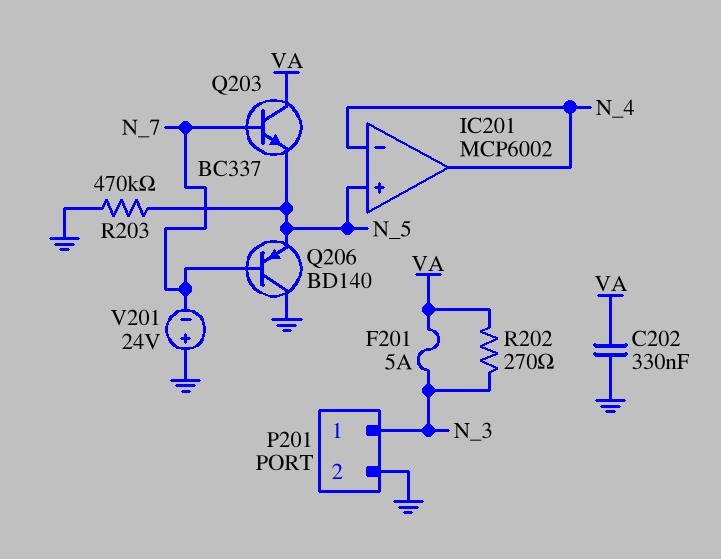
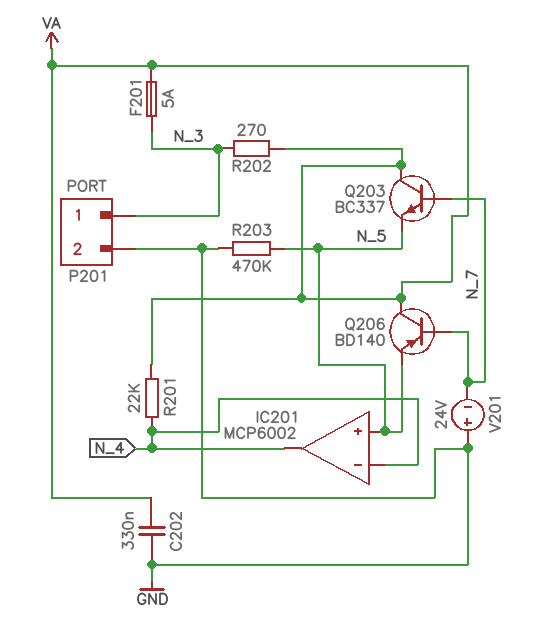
Q206: PNP BD140 (B N_7, C GND, E N_5) -> PNP BD140 (B N_7, C VA, E N_5)
R201: none -> 22k (N_4, VA)

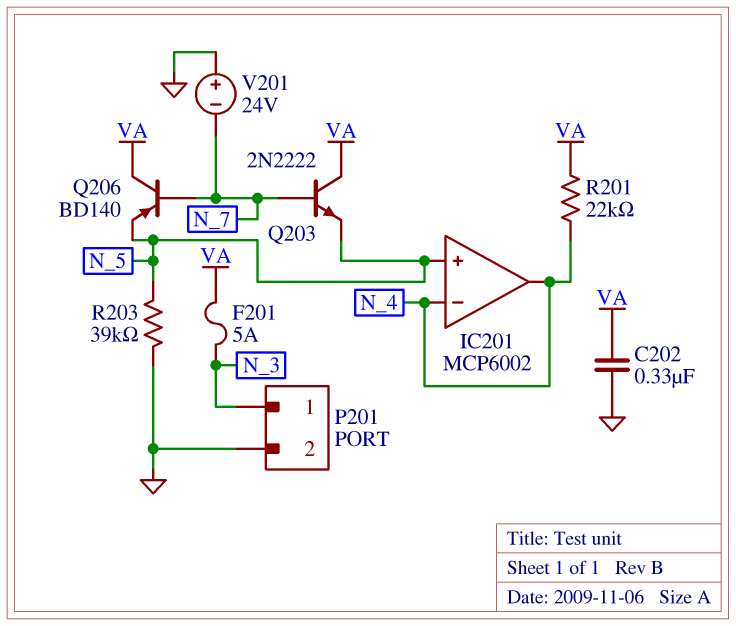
Q203: NPN BC337 (B N_7, C VA, E N_5) -> NPN 2N2222 (B N_7, C VA, E N_5)
R202: 270 (N_3, VA) -> none
R203: 470k (GND, N_5) -> 39k (GND, N_5)

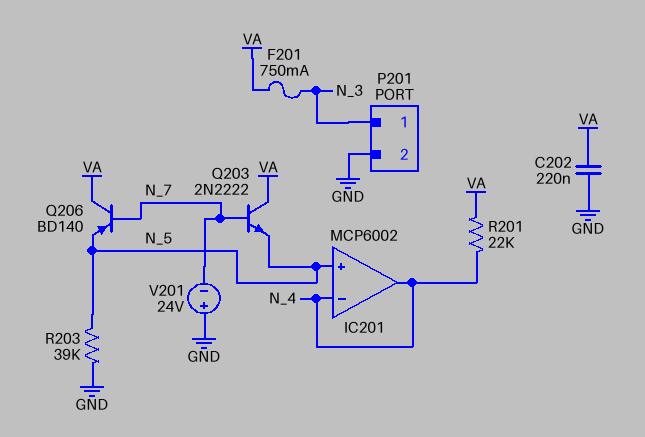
C202: 330nF (GND, VA) -> 220nF (GND, VA)
F201: 5A (N_3, VA) -> 750mA (N_3, VA)

